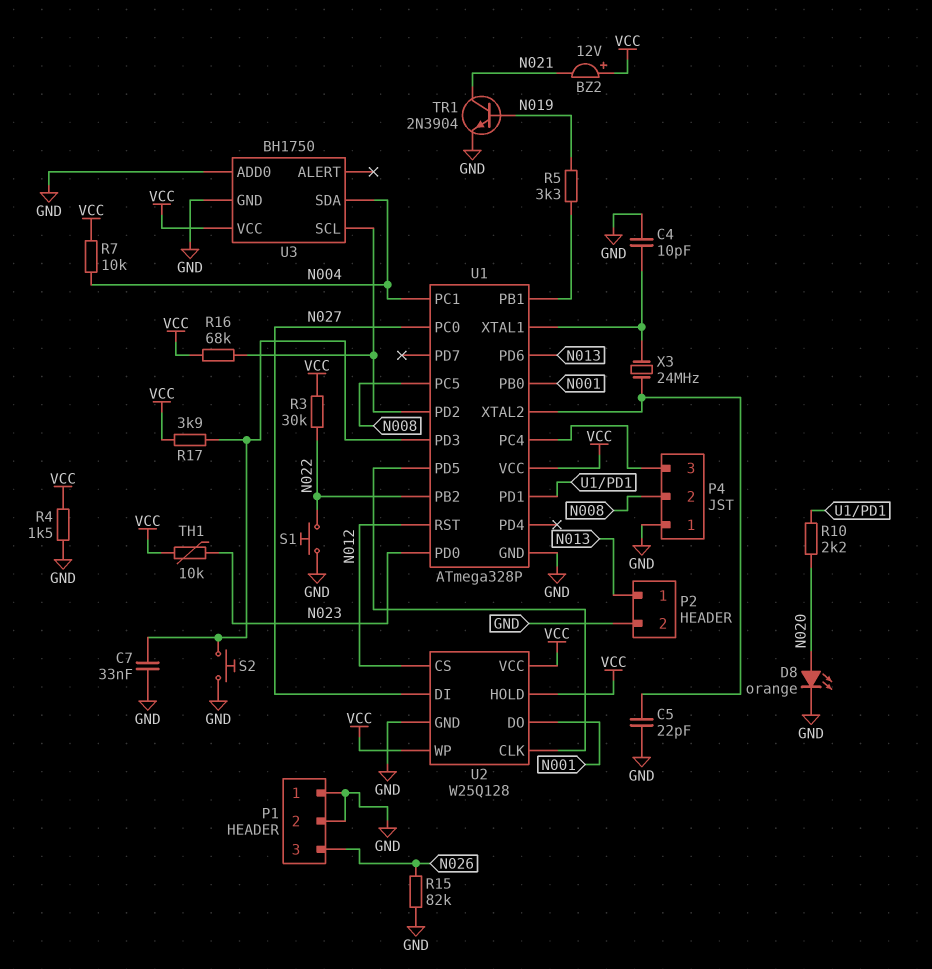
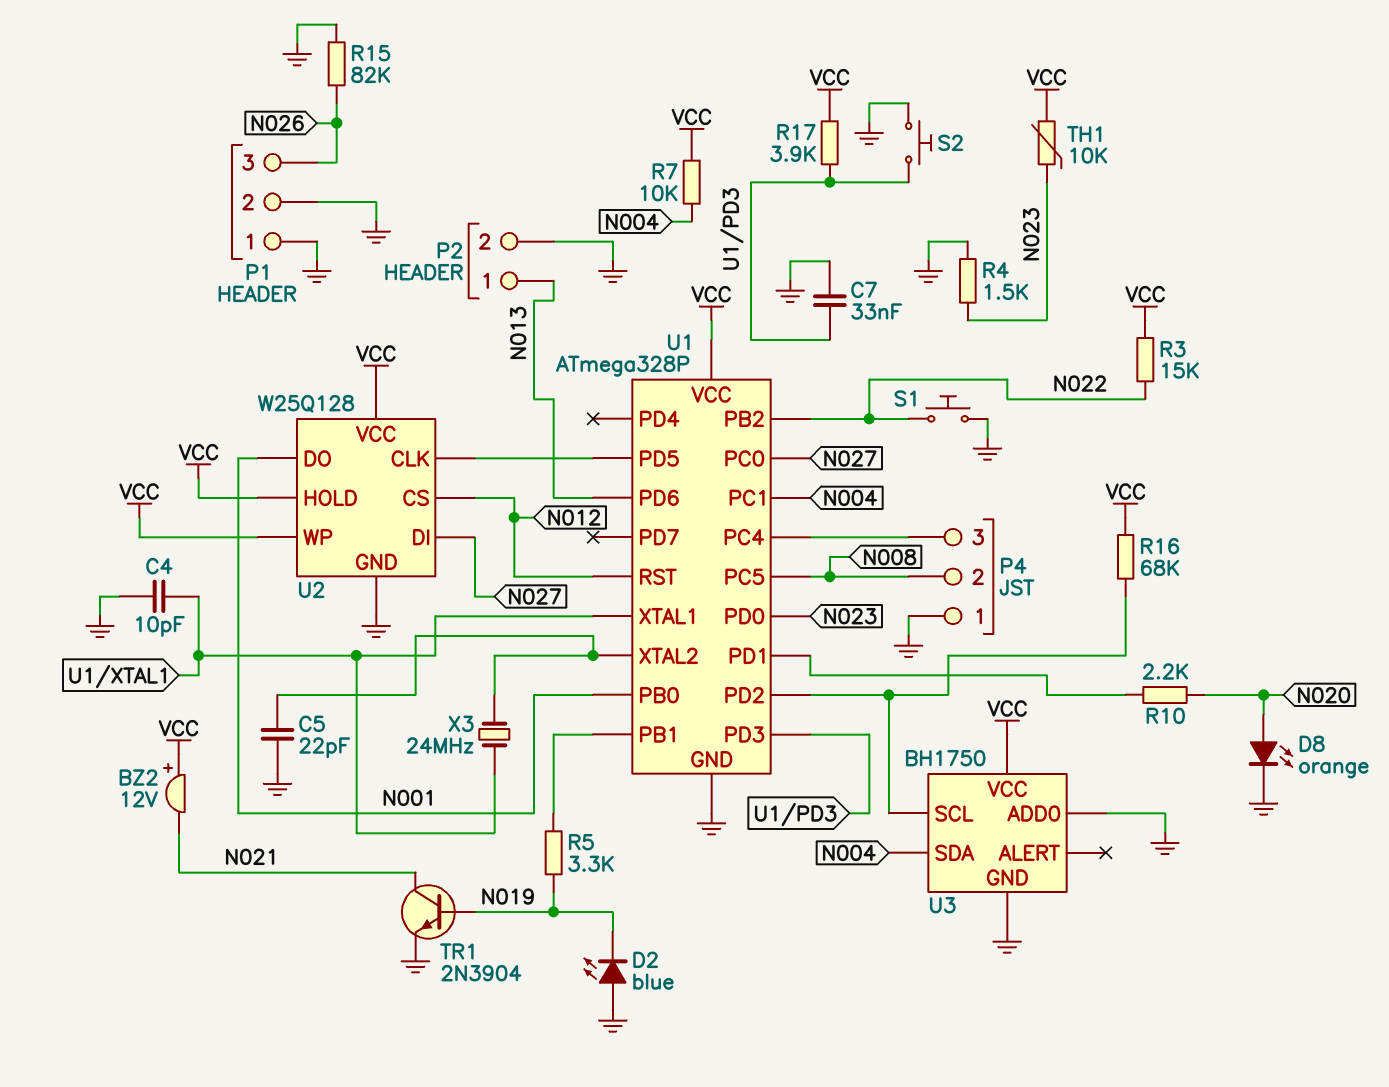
D2: none -> LED blue (A GND, K N019)
R3: 30k (N022, VCC) -> 15k (N022, VCC)
R4: 1.5k (GND, VCC) -> 1.5k (GND, N023)

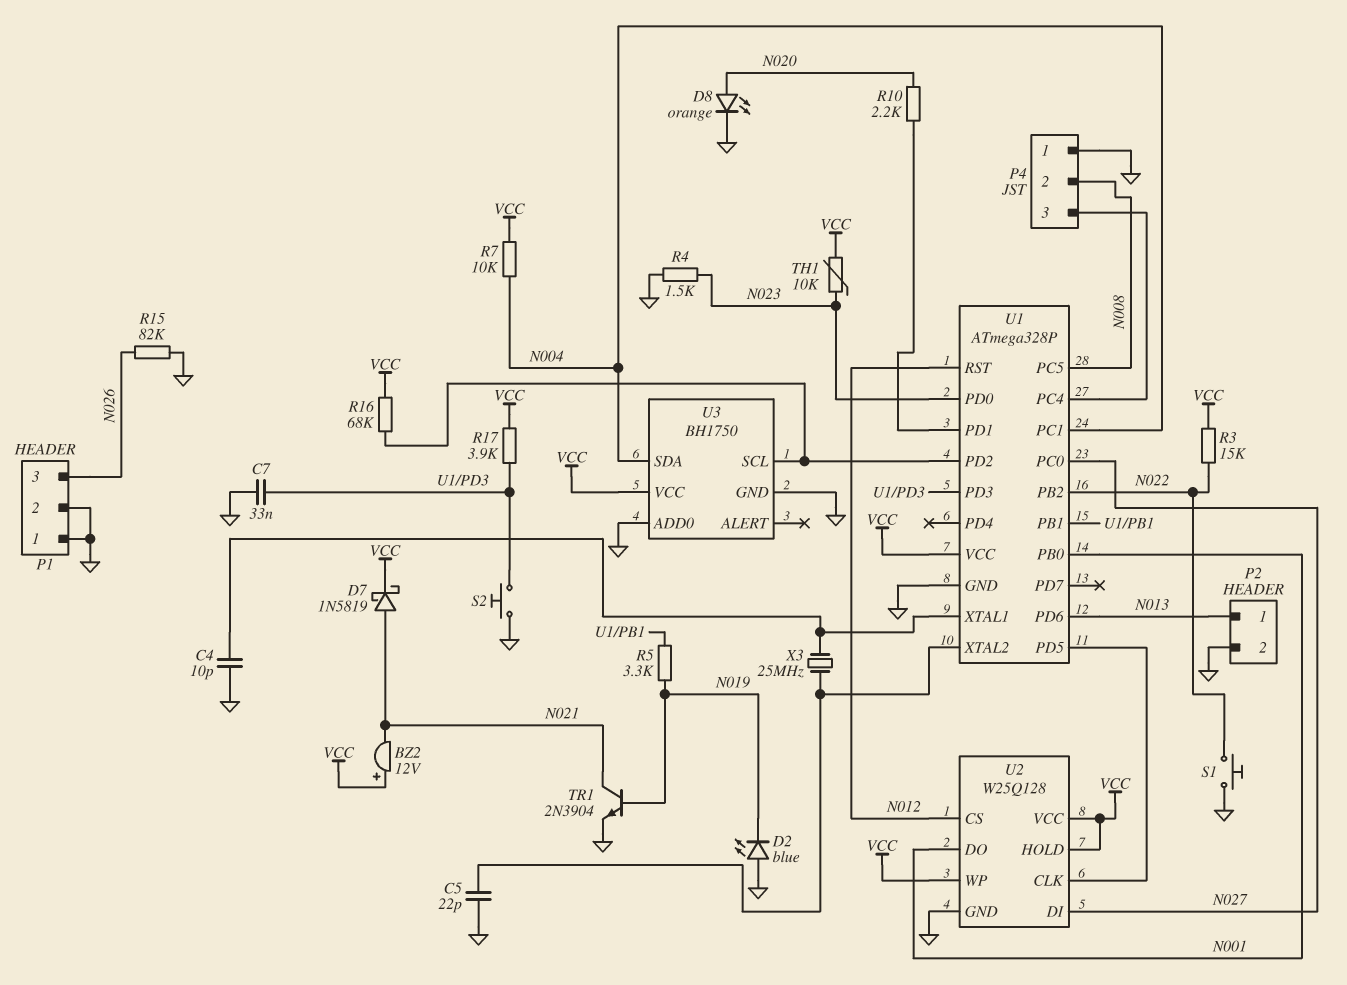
D7: none -> schottky 1N5819 (A N021, K VCC)
X3: 24MHz (U1/XTAL1, U1/XTAL2) -> 25MHz (U1/XTAL1, U1/XTAL2)

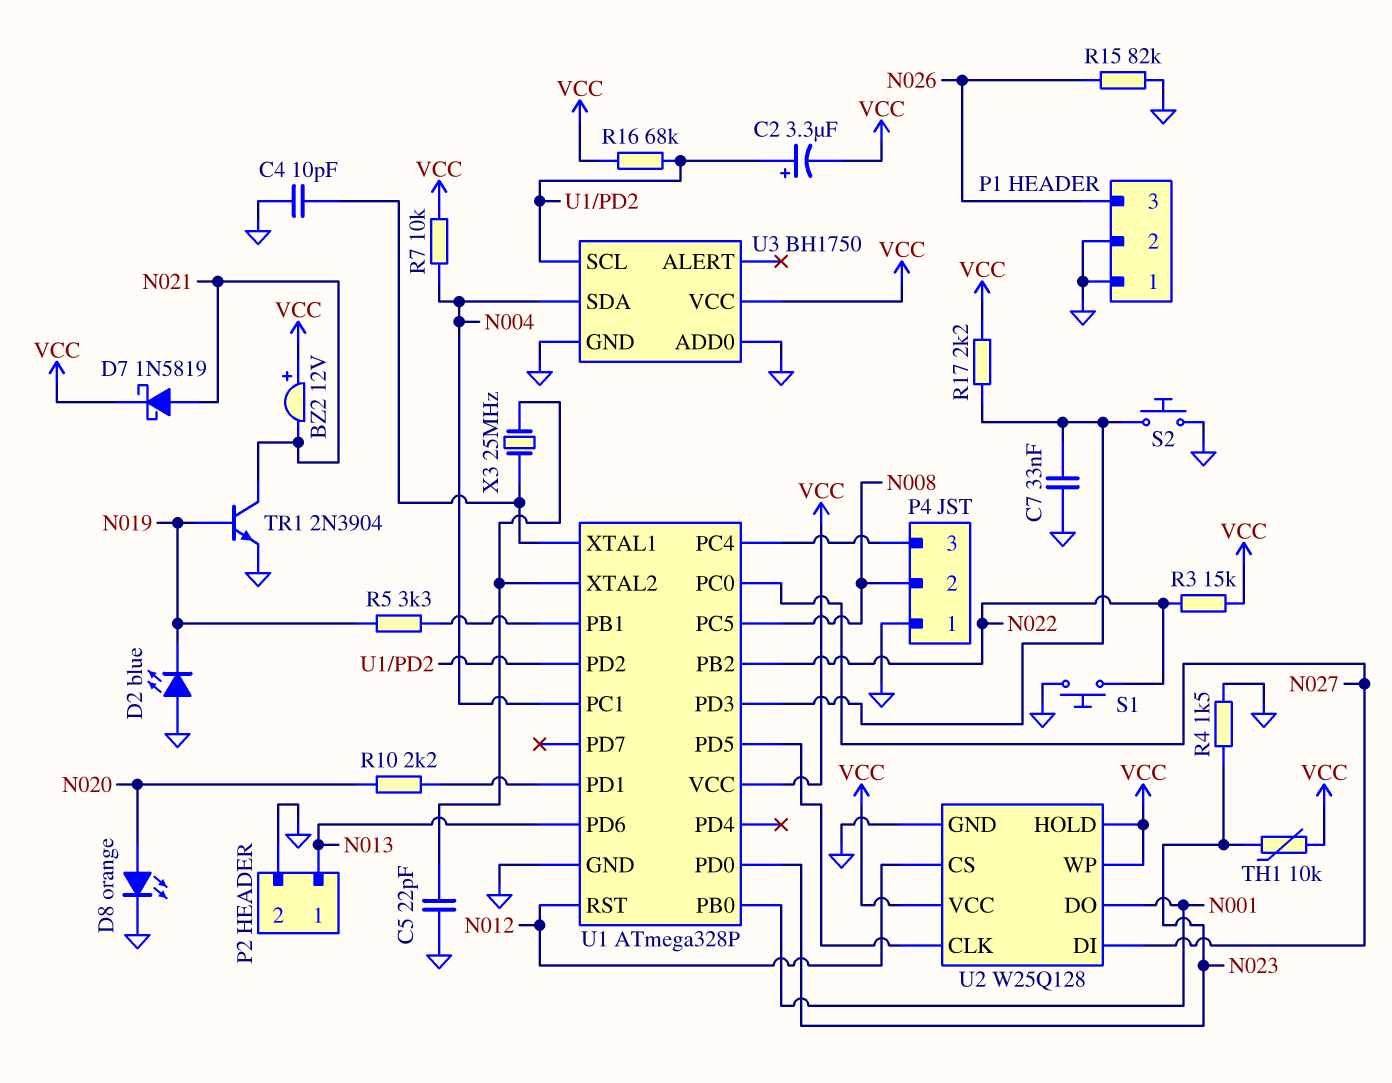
C2: none -> 3.3uF (plus U1/PD2, minus VCC)
R17: 3.9k (U1/PD3, VCC) -> 2.2k (U1/PD3, VCC)

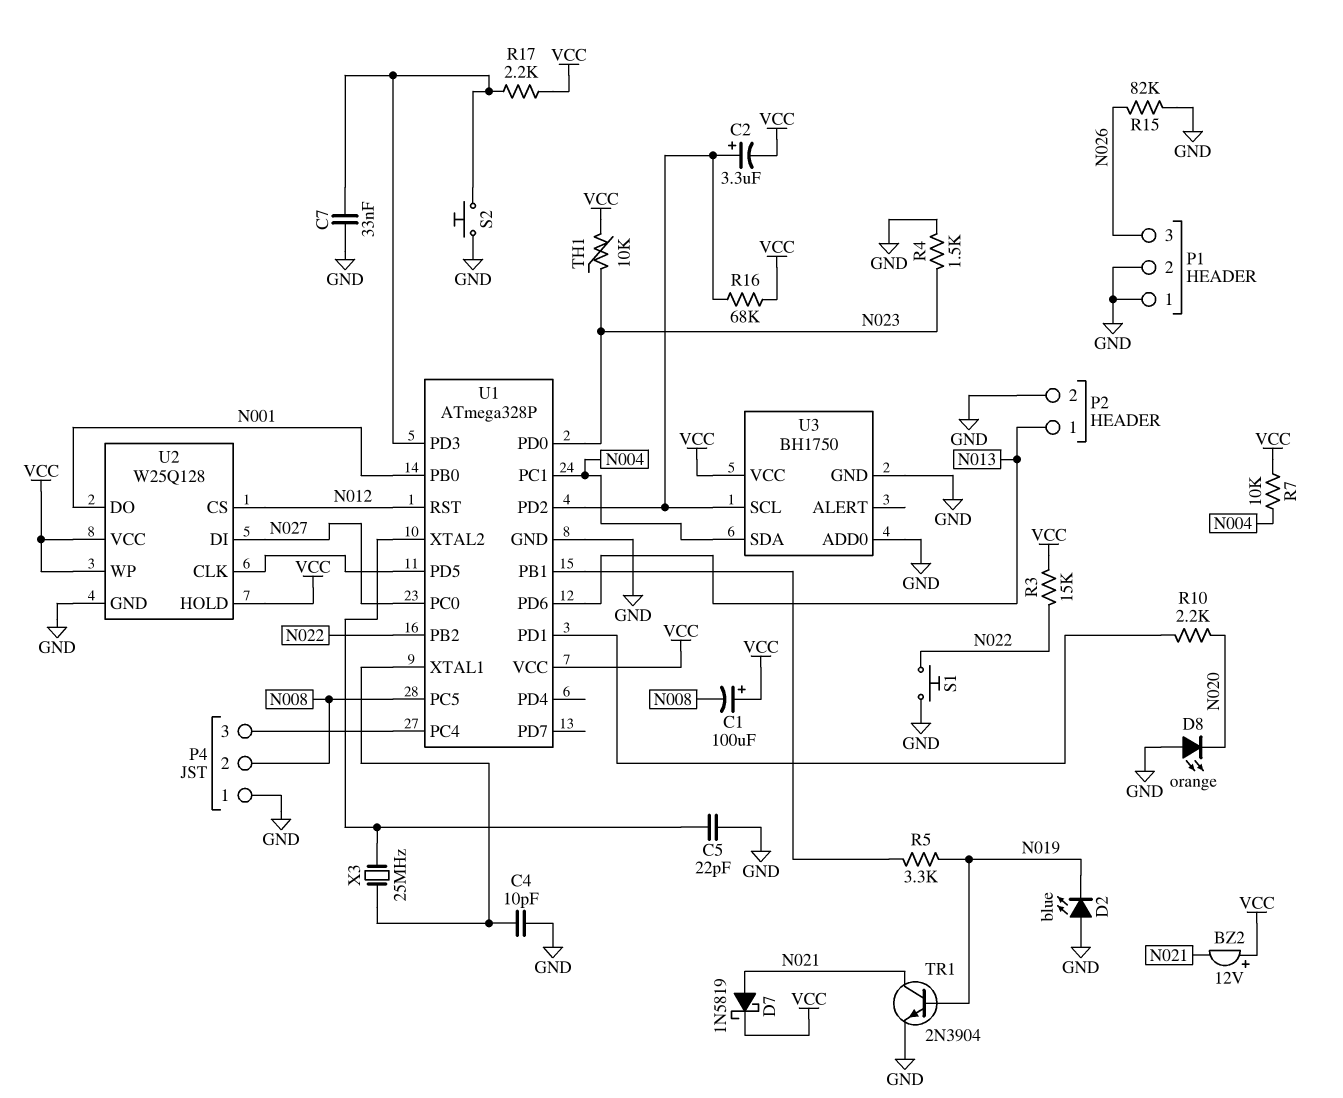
C1: none -> 100uF (plus VCC, minus N008)
D8: LED orange (A N020, K GND) -> LED orange (A GND, K N020)

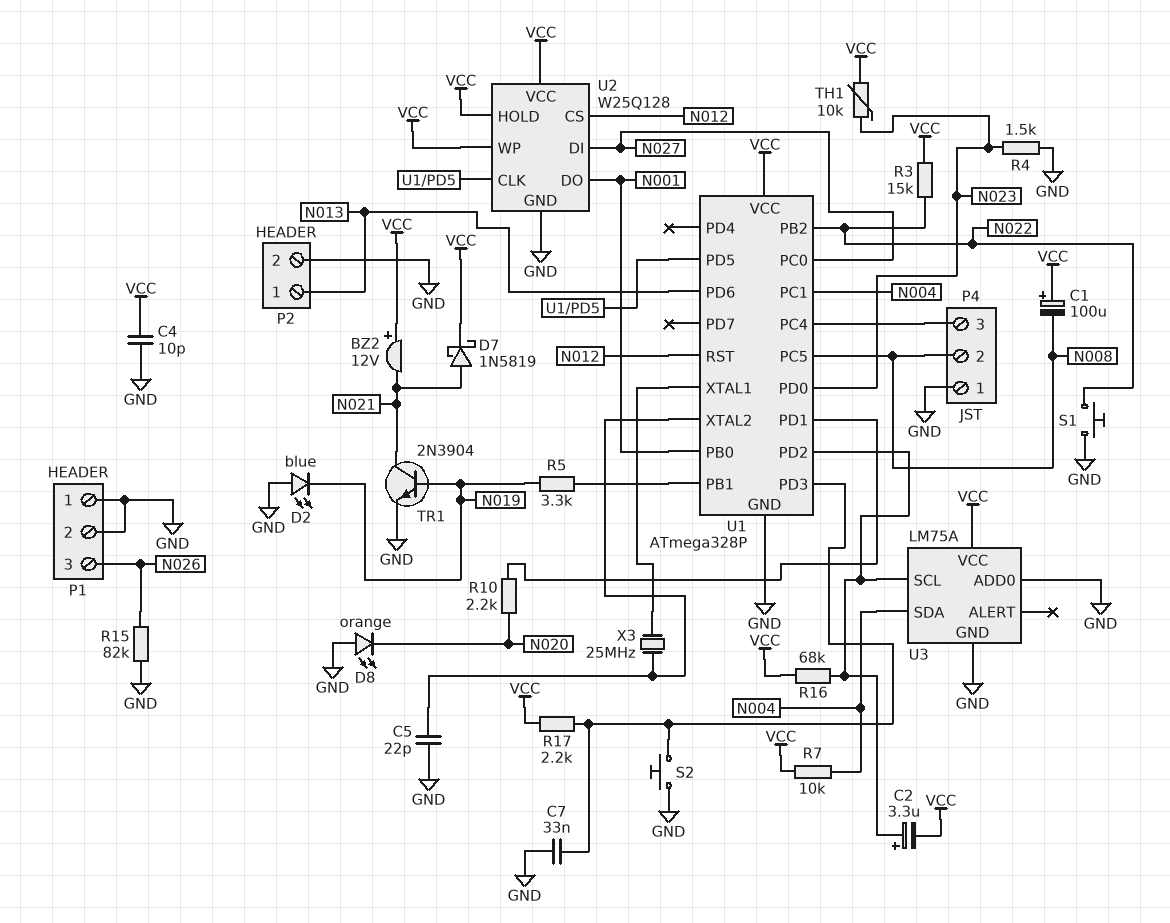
C4: 10pF (GND, U1/XTAL1) -> 10pF (GND, VCC)
U3: BH1750 -> LM75A

